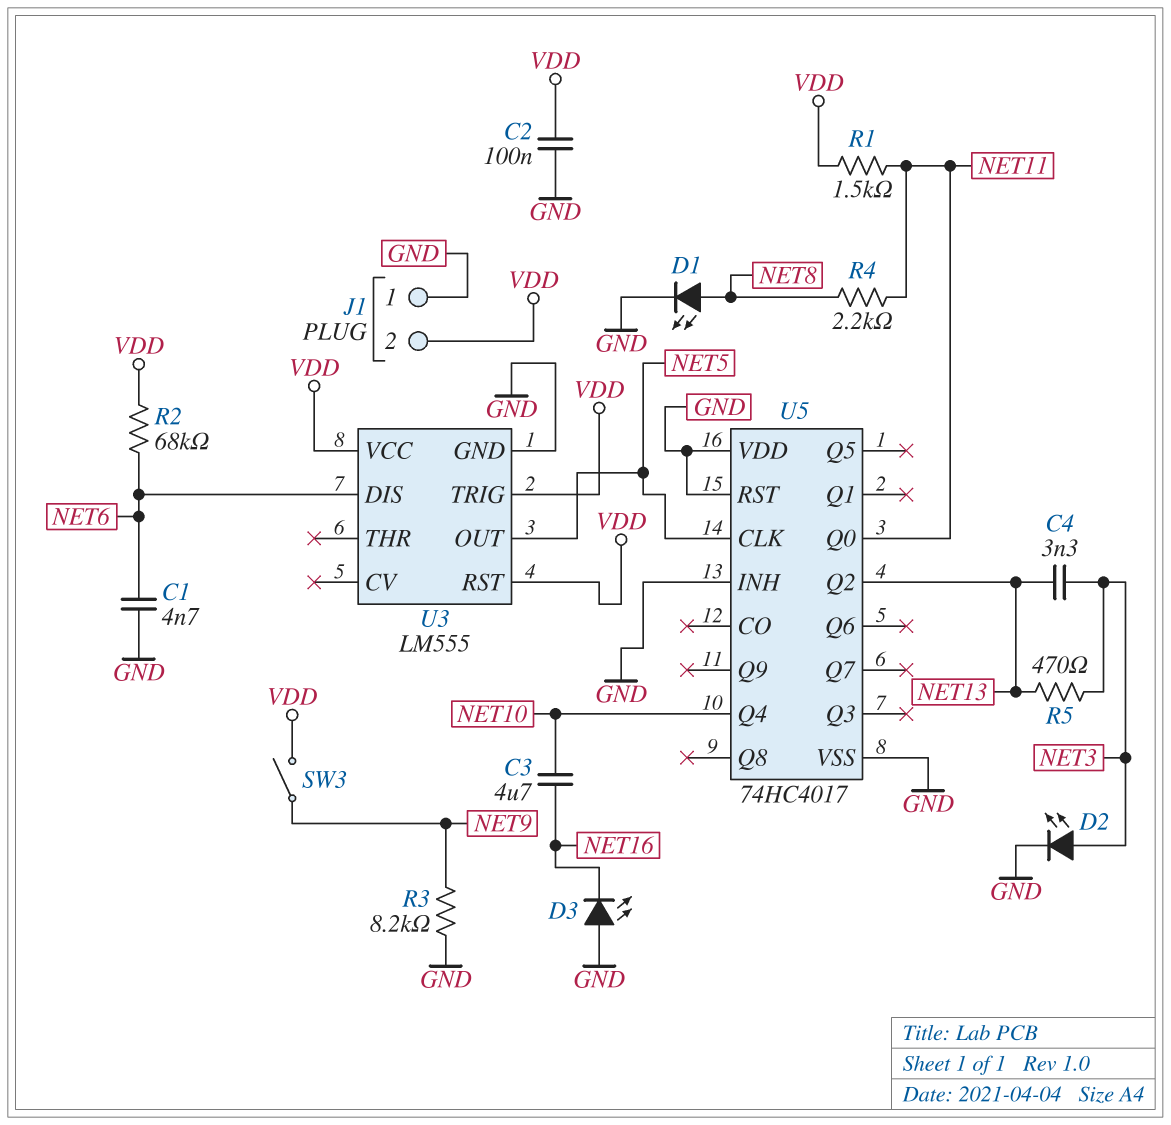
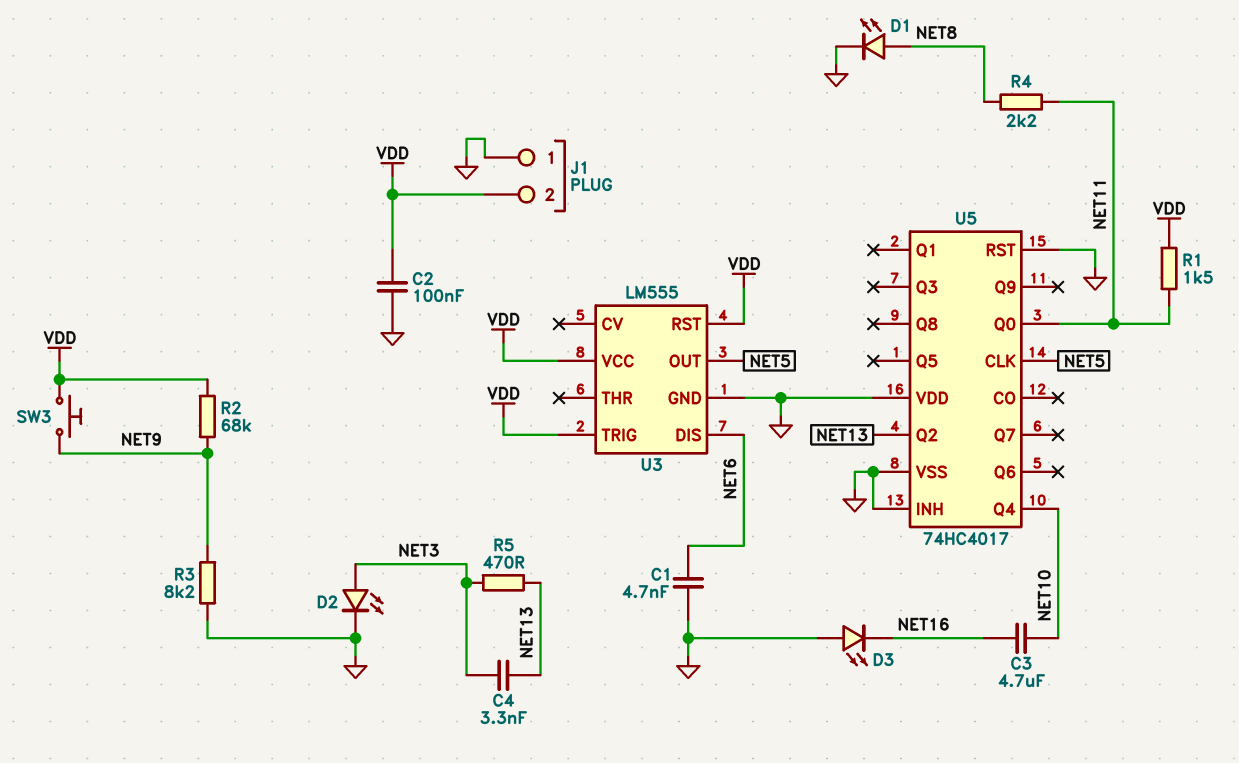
R2: 68k (NET6, VDD) -> 68k (NET9, VDD)
SW3: switch (NET9, VDD) -> button (NET9, VDD)

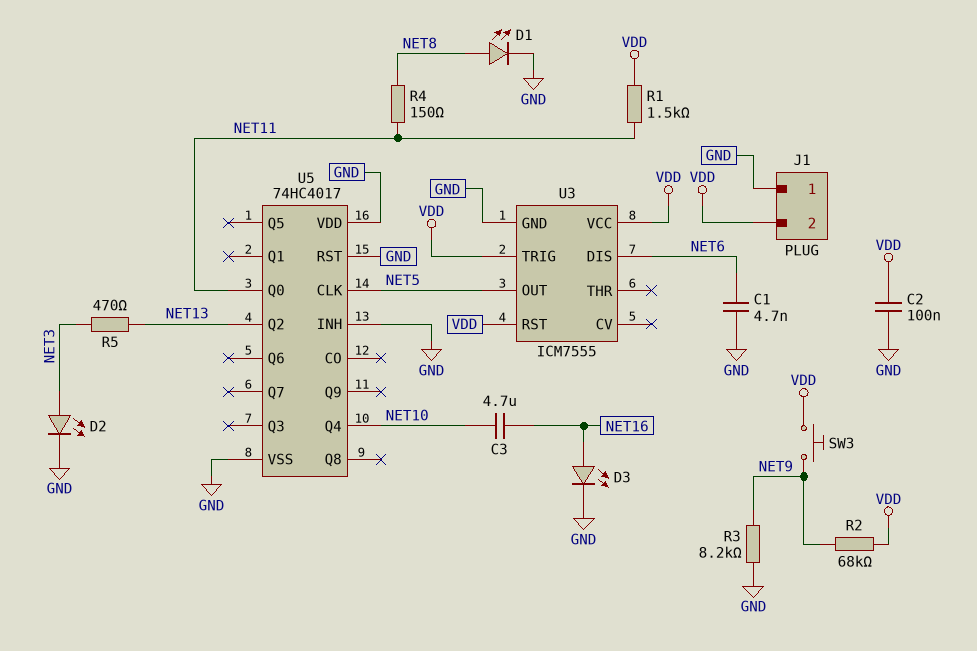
C4: 3.3nF (NET3, NET13) -> none
D3: LED (A GND, K NET16) -> LED (A NET16, K GND)
R4: 2.2k (NET8, NET11) -> 150 (NET8, NET11)
U3: LM555 -> ICM7555

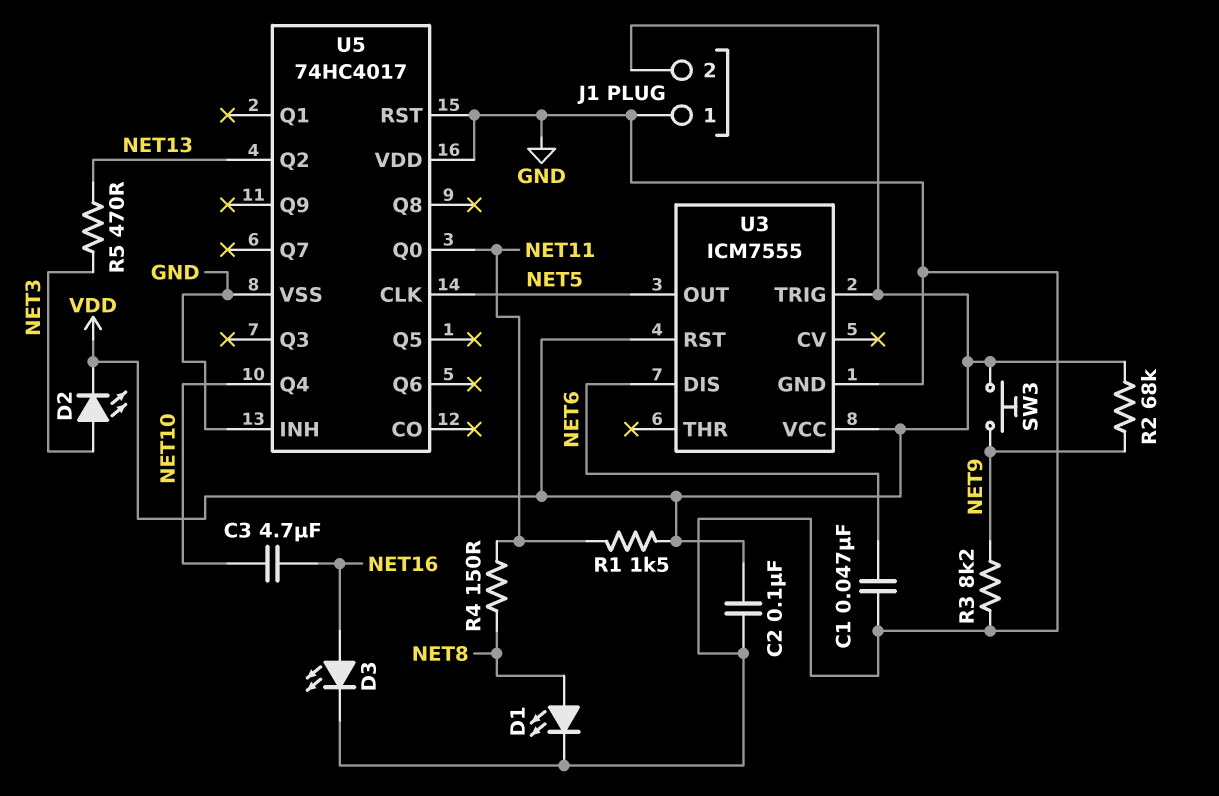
C1: 4.7nF (GND, NET6) -> 47nF (GND, NET6)
D2: LED (A NET3, K GND) -> LED (A NET3, K VDD)

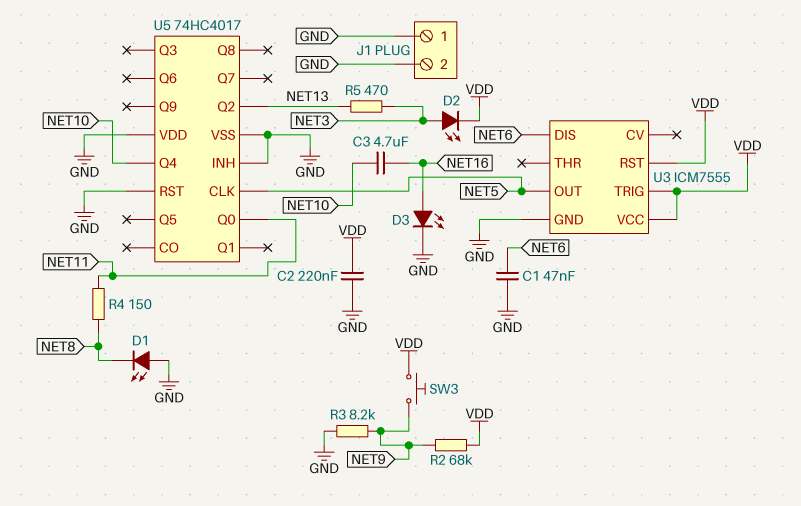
C2: 100nF (GND, VDD) -> 220nF (GND, VDD)
D1: LED (A NET8, K GND) -> LED (A GND, K NET8)
J1 pin 2: VDD -> GND
R1: 1.5k (NET11, VDD) -> none

